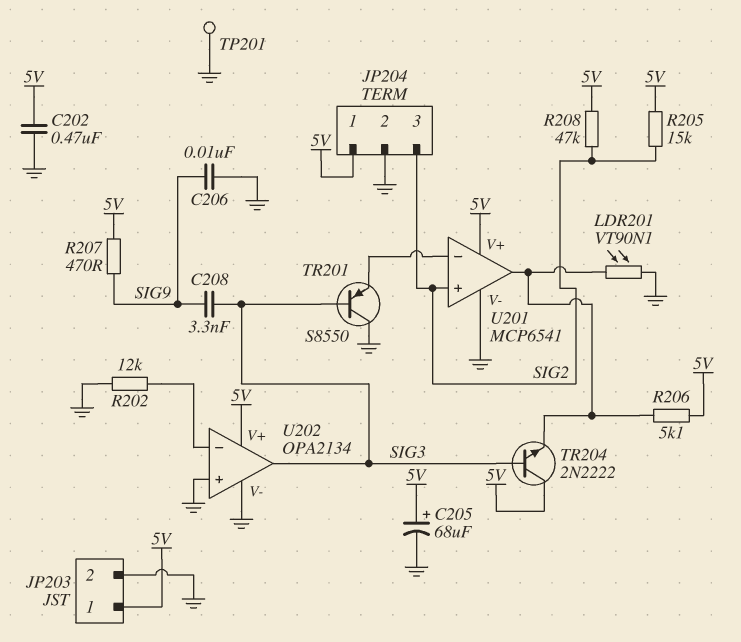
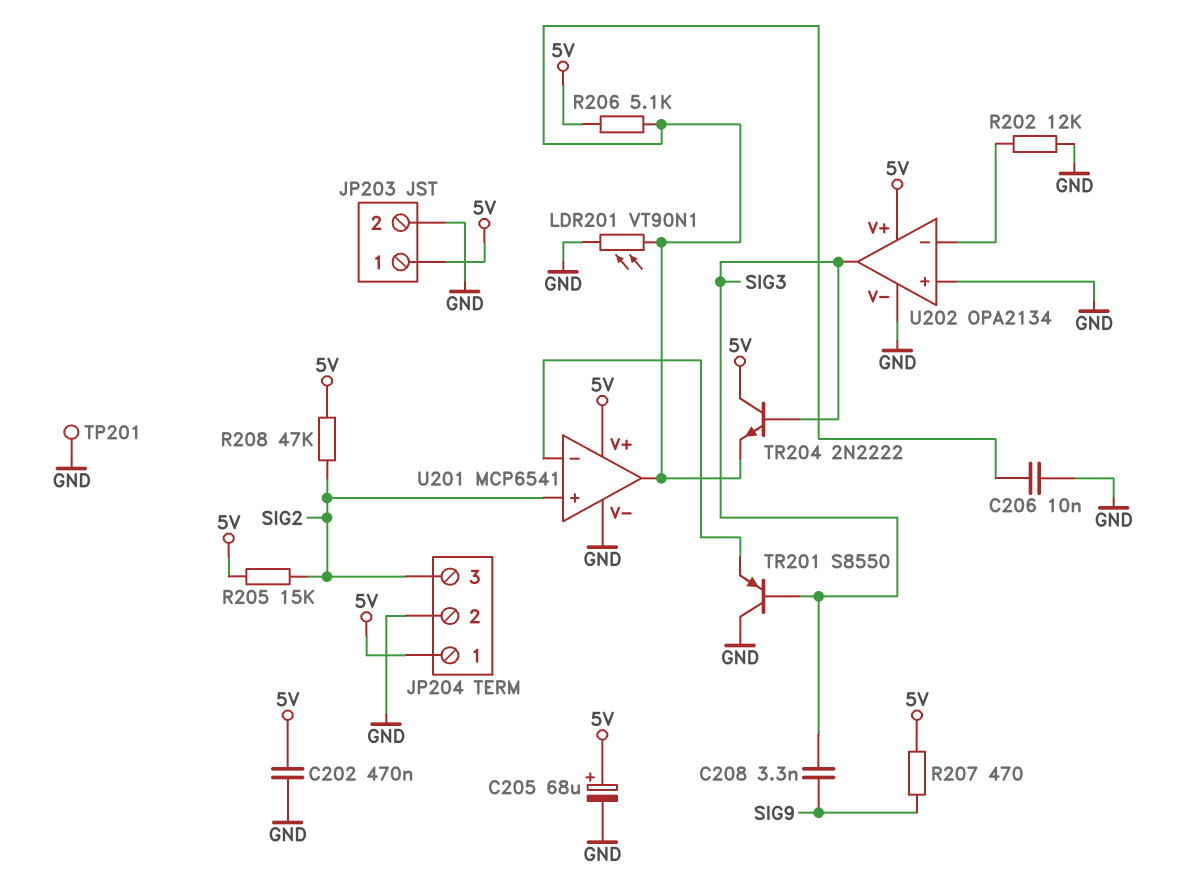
C206: 10nF (GND, SIG9) -> 10nF (GND, U201/out)

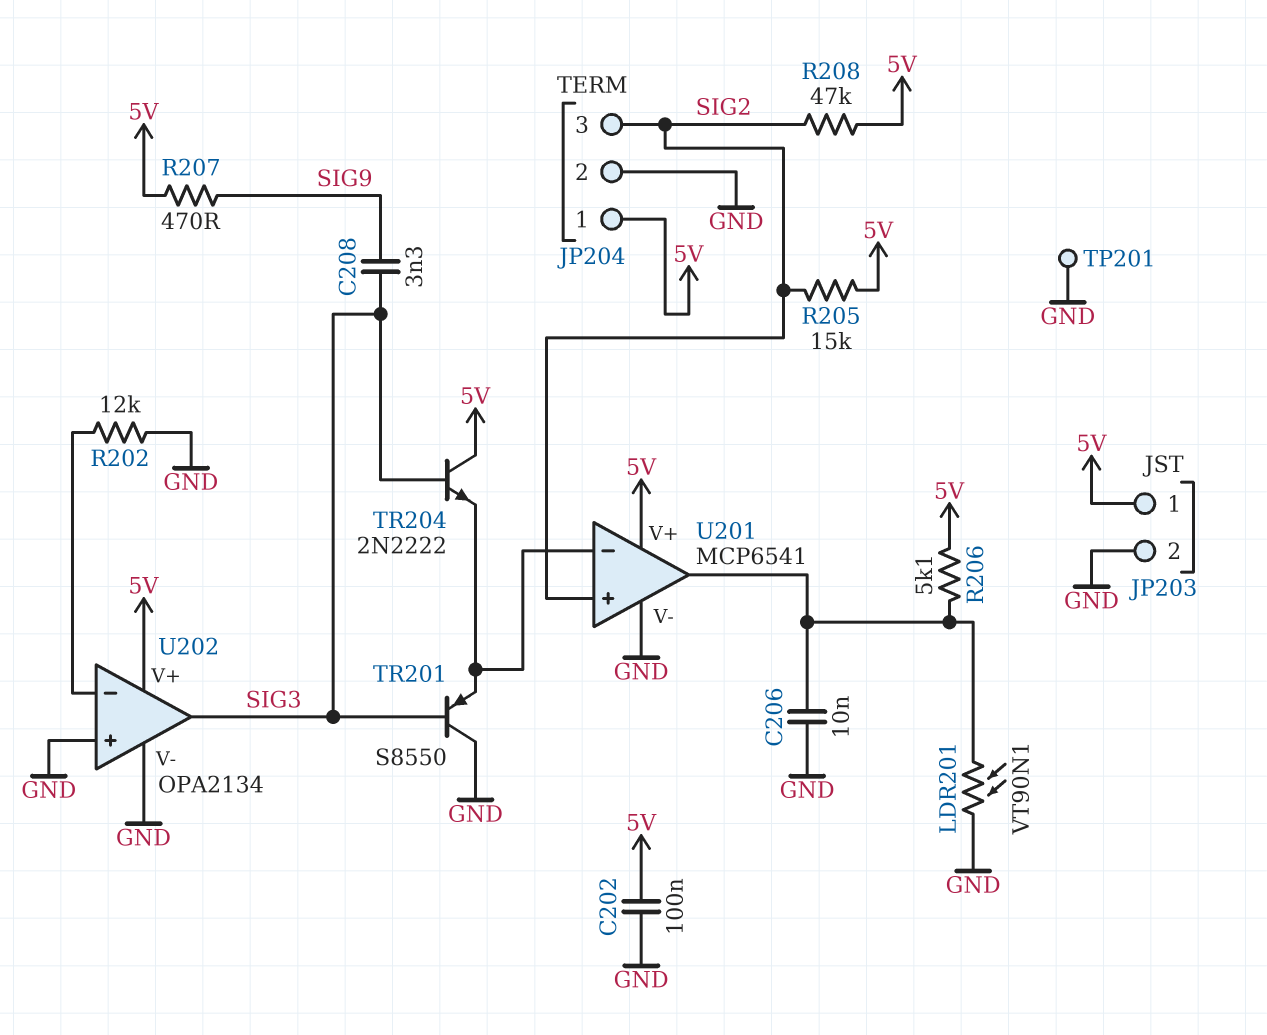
C202: 470nF (5V, GND) -> 100nF (5V, GND)
C205: 68uF (plus 5V, minus GND) -> none
TR204: NPN 2N2222 (B SIG3, C 5V, E U201/out) -> NPN 2N2222 (B SIG3, C 5V, E U201/in-)

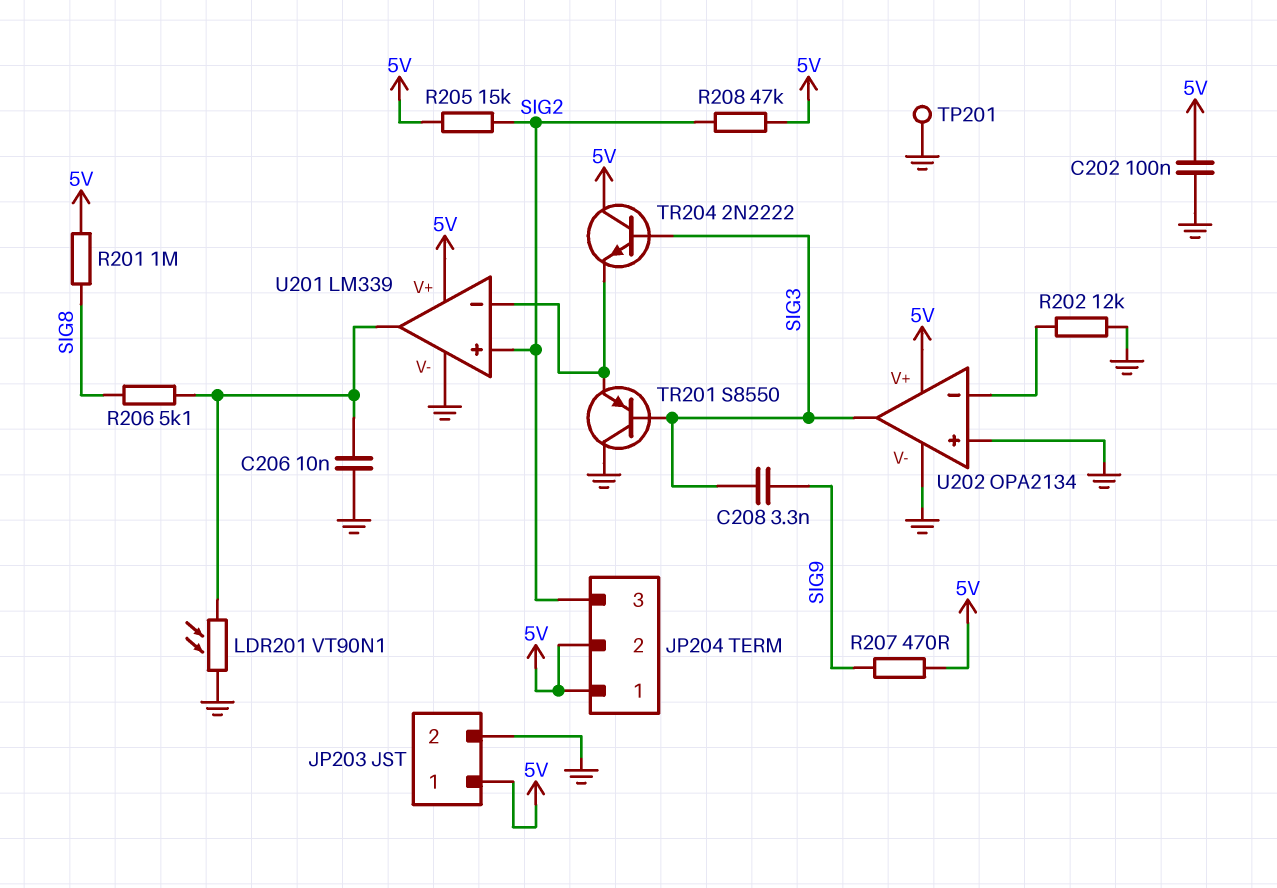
JP204 pin 2: GND -> 5V
R201: none -> 1M (5V, SIG8)
R206: 5.1k (5V, U201/out) -> 5.1k (SIG8, U201/out)
U201: MCP6541 -> LM339

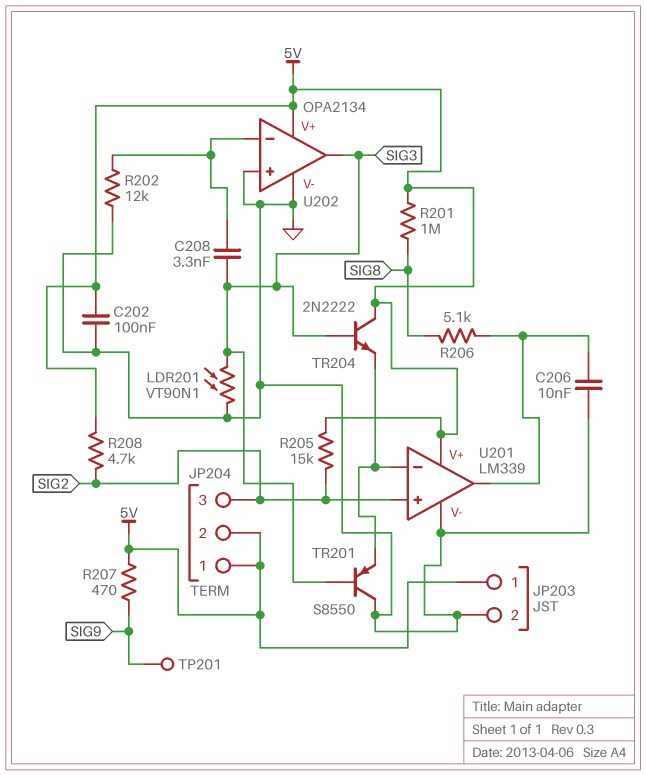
C208: 3.3nF (SIG3, SIG9) -> 3.3nF (SIG3, U202/in-)
LDR201: VT90N1 (GND, U201/out) -> VT90N1 (GND, SIG3)
R208: 47k (5V, SIG2) -> 4.7k (5V, SIG2)
TP201: test point (GND) -> test point (SIG9)

